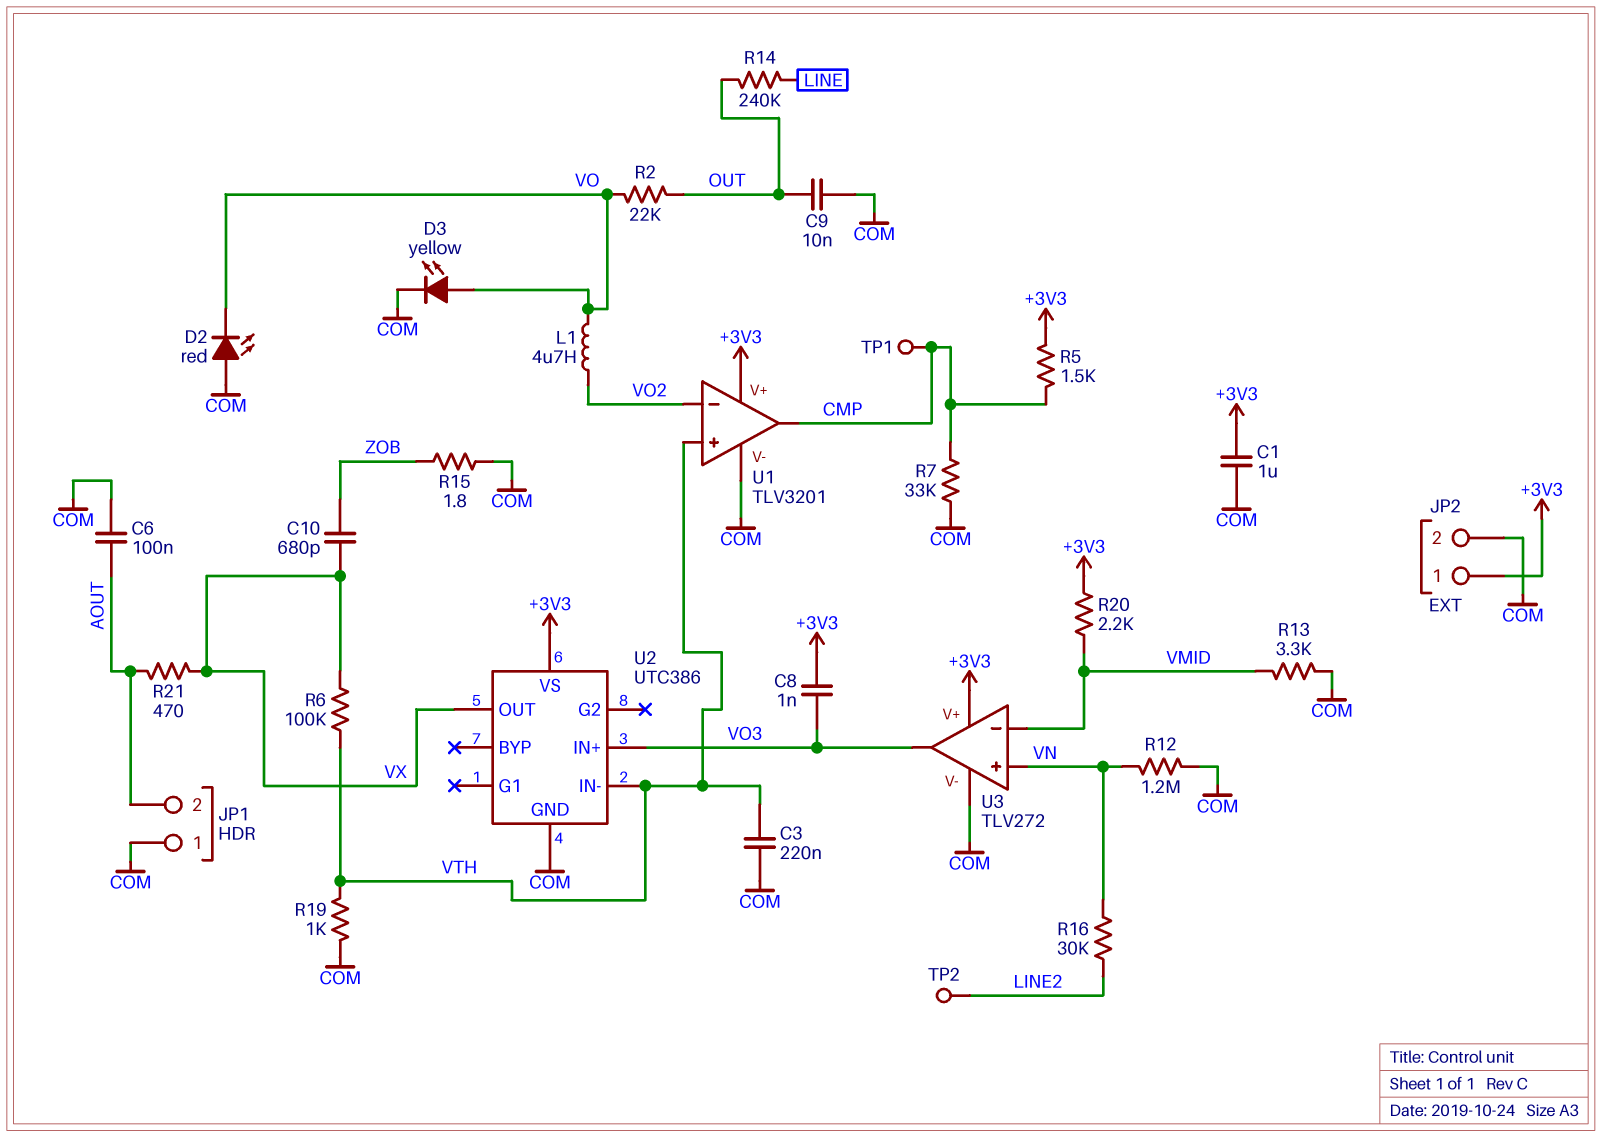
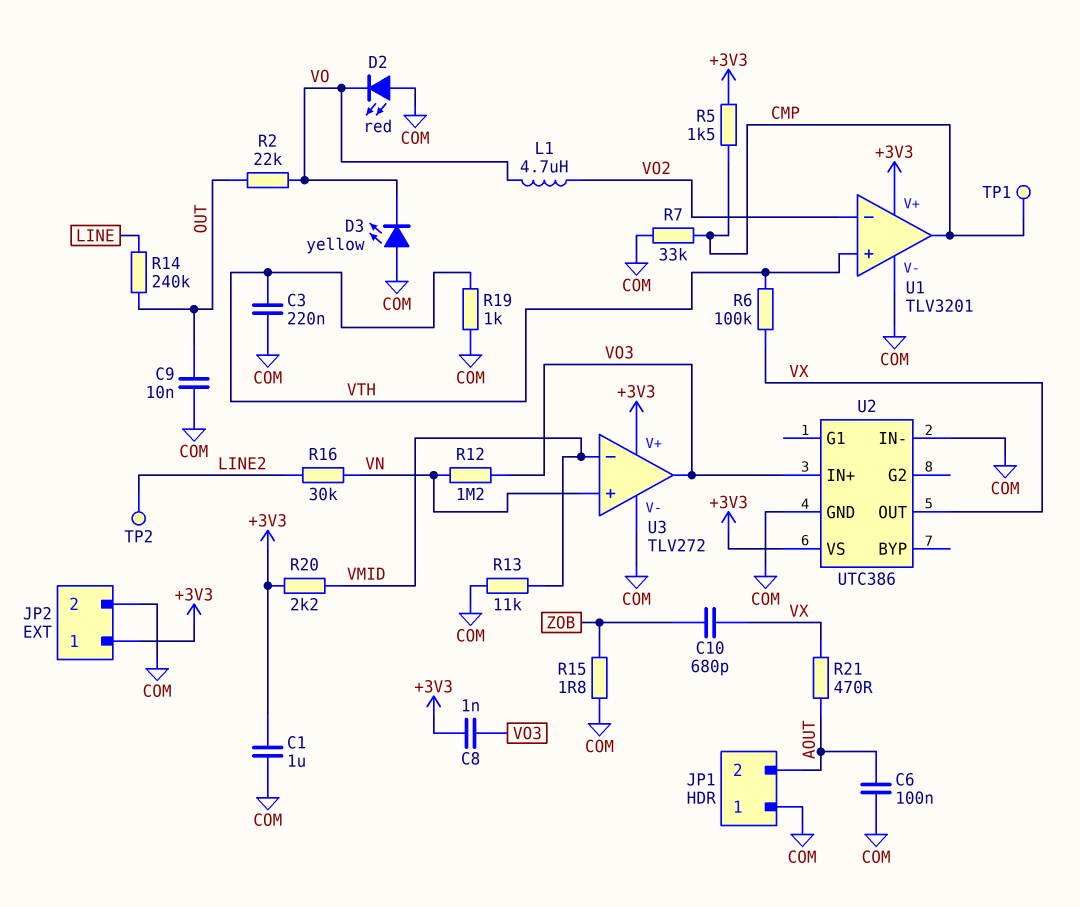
D3: LED yellow (A VO, K COM) -> LED yellow (A COM, K VO)
R12: 1.2M (COM, VN) -> 1.2M (VN, VO3)
R13: 3.3k (COM, VMID) -> 11k (COM, VMID)
U2 pin IN-: VTH -> COM

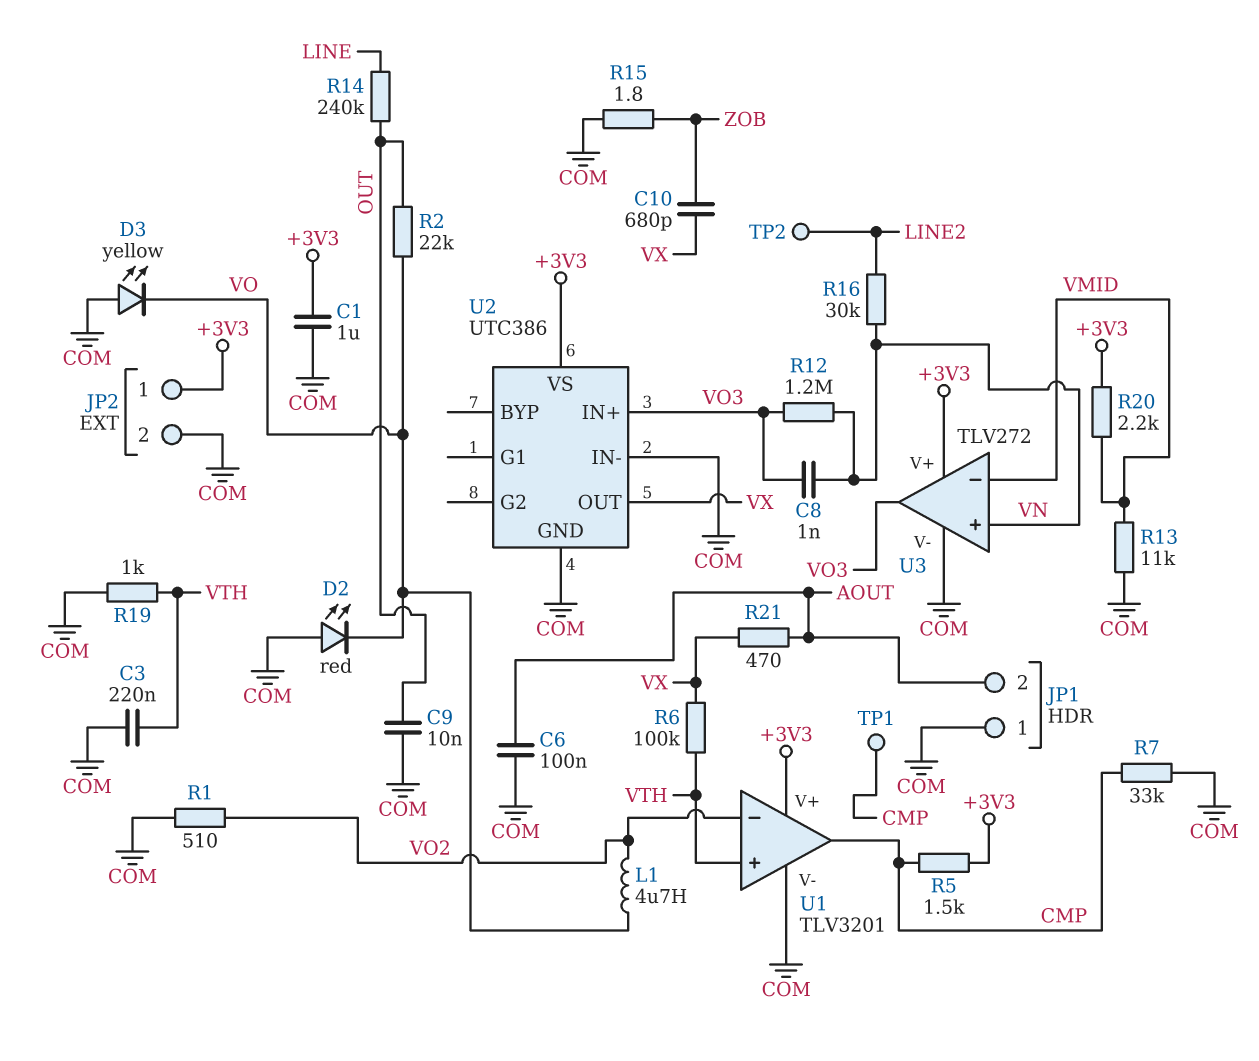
C8: 1nF (+3V3, VO3) -> 1nF (VN, VO3)
R1: none -> 510 (COM, VO2)

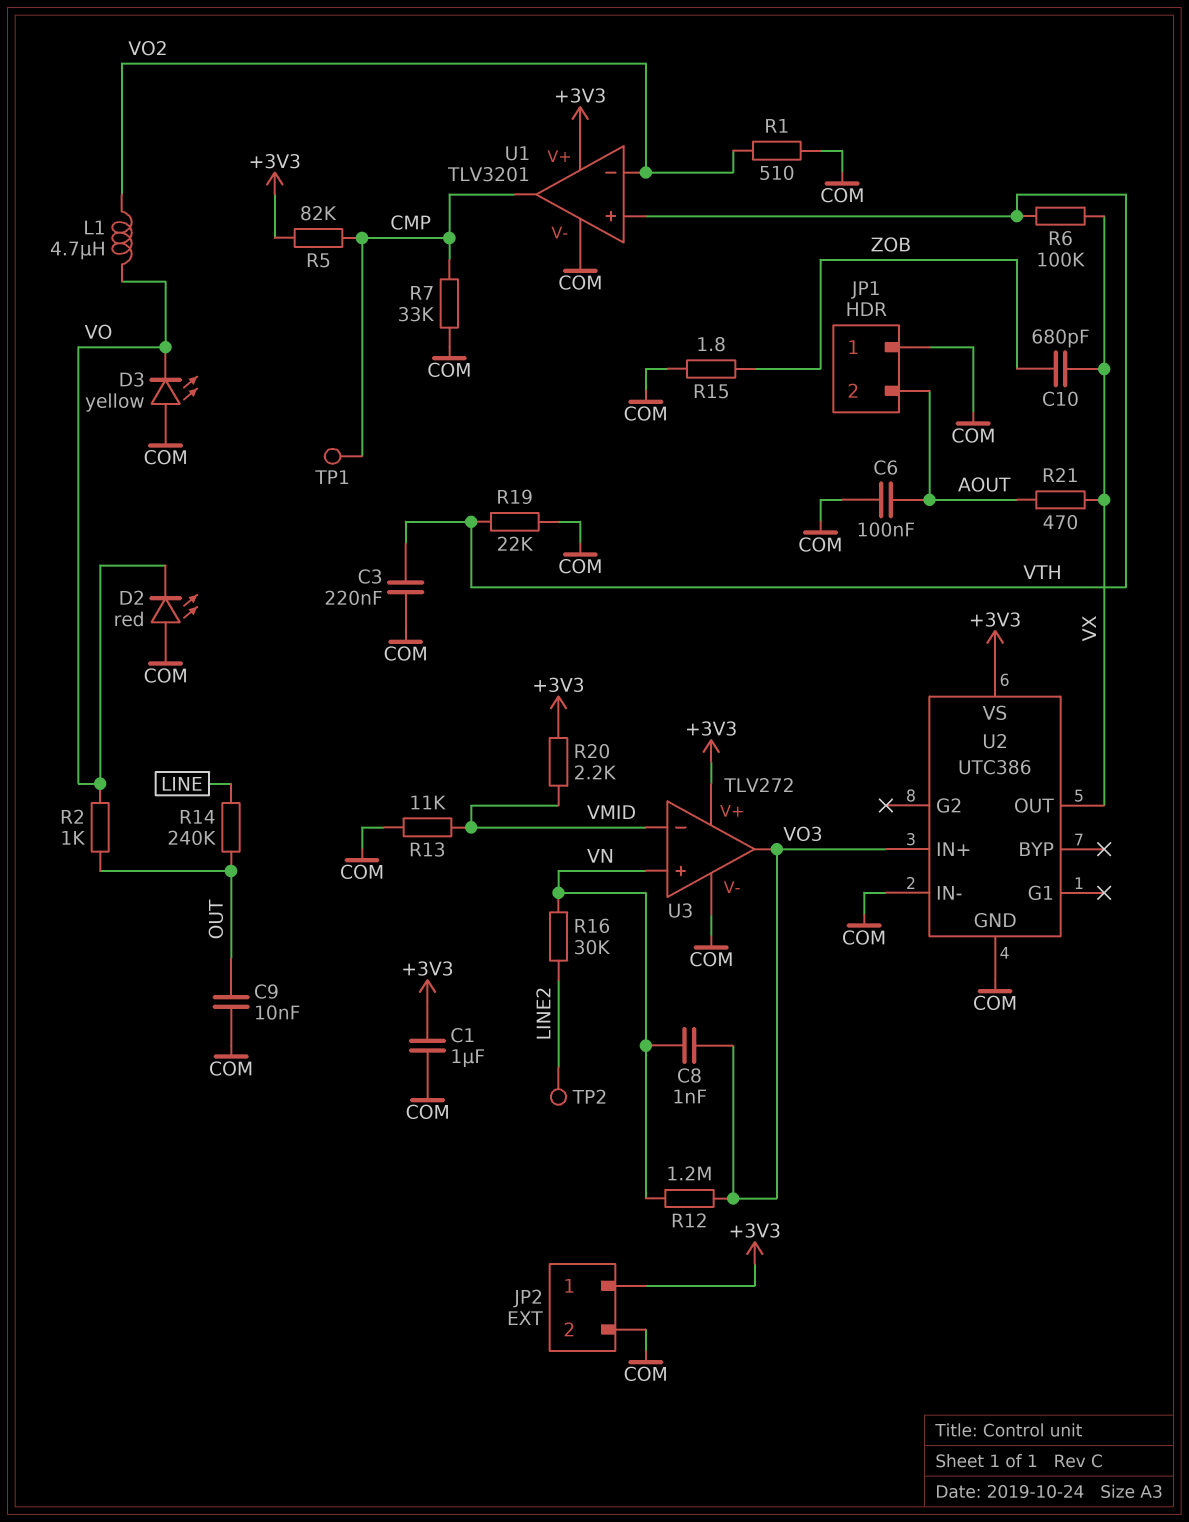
R2: 22k (OUT, VO) -> 1k (OUT, VO)
R5: 1.5k (+3V3, CMP) -> 82k (+3V3, CMP)
R19: 1k (COM, VTH) -> 22k (COM, VTH)

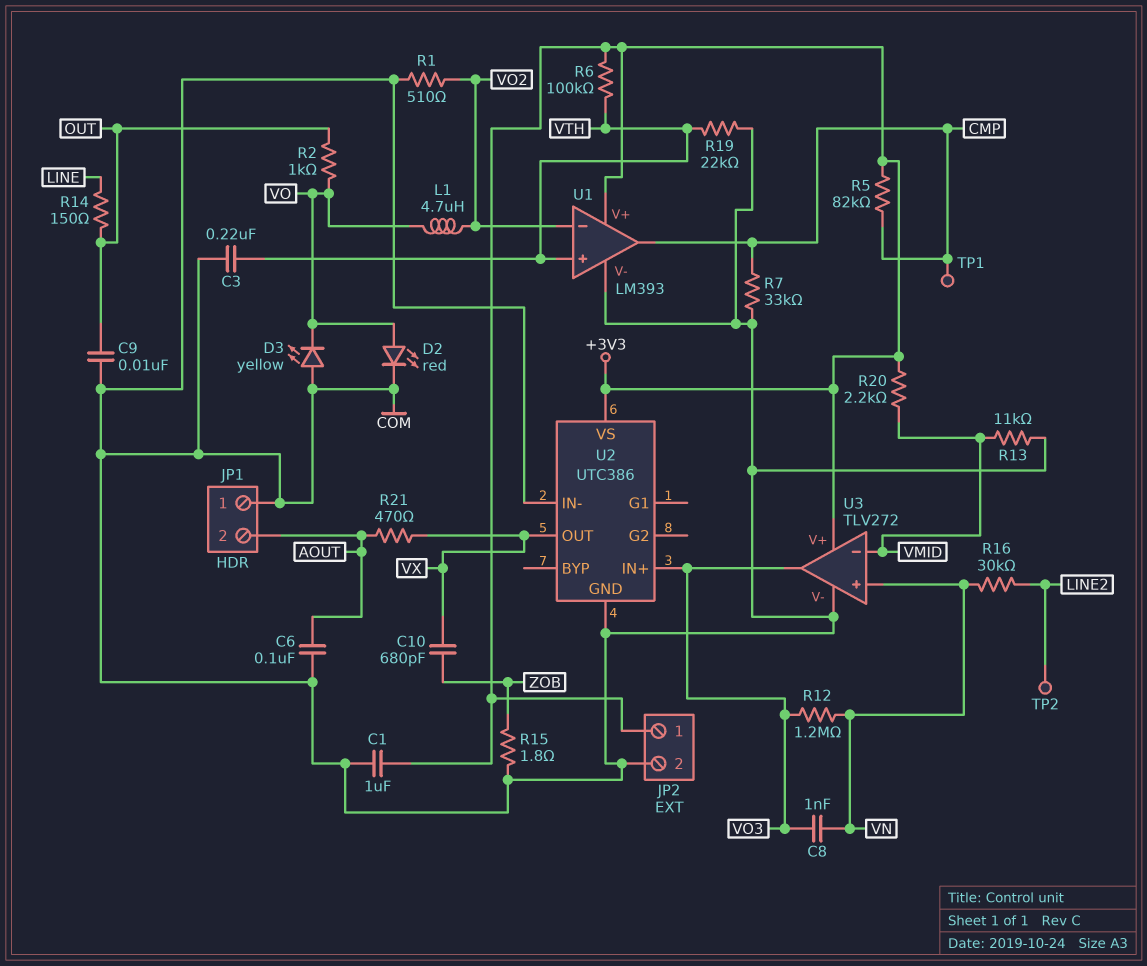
D2: LED red (A COM, K VO) -> LED red (A VO, K COM)
R6: 100k (VTH, VX) -> 100k (+3V3, VTH)
R14: 240k (LINE, OUT) -> 150 (LINE, OUT)
U1: TLV3201 -> LM393

